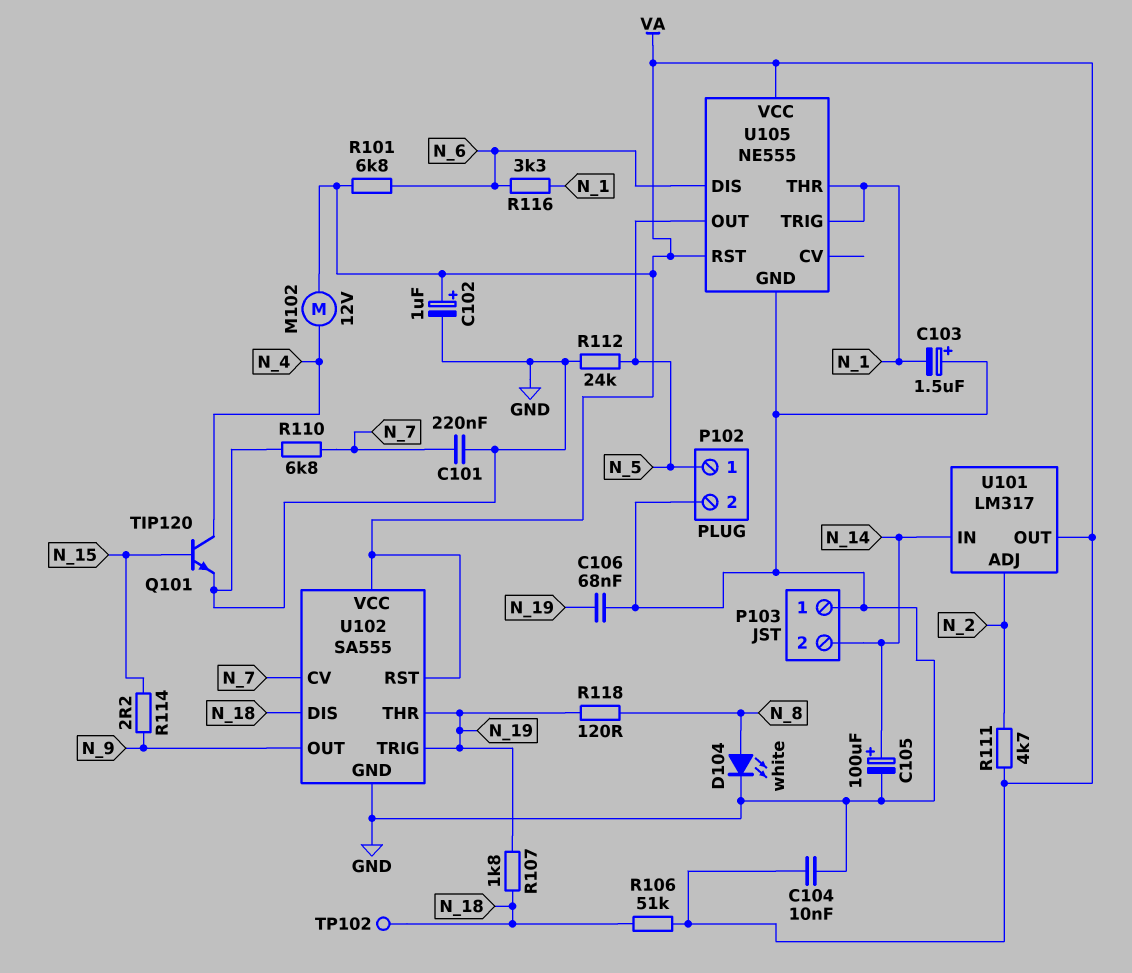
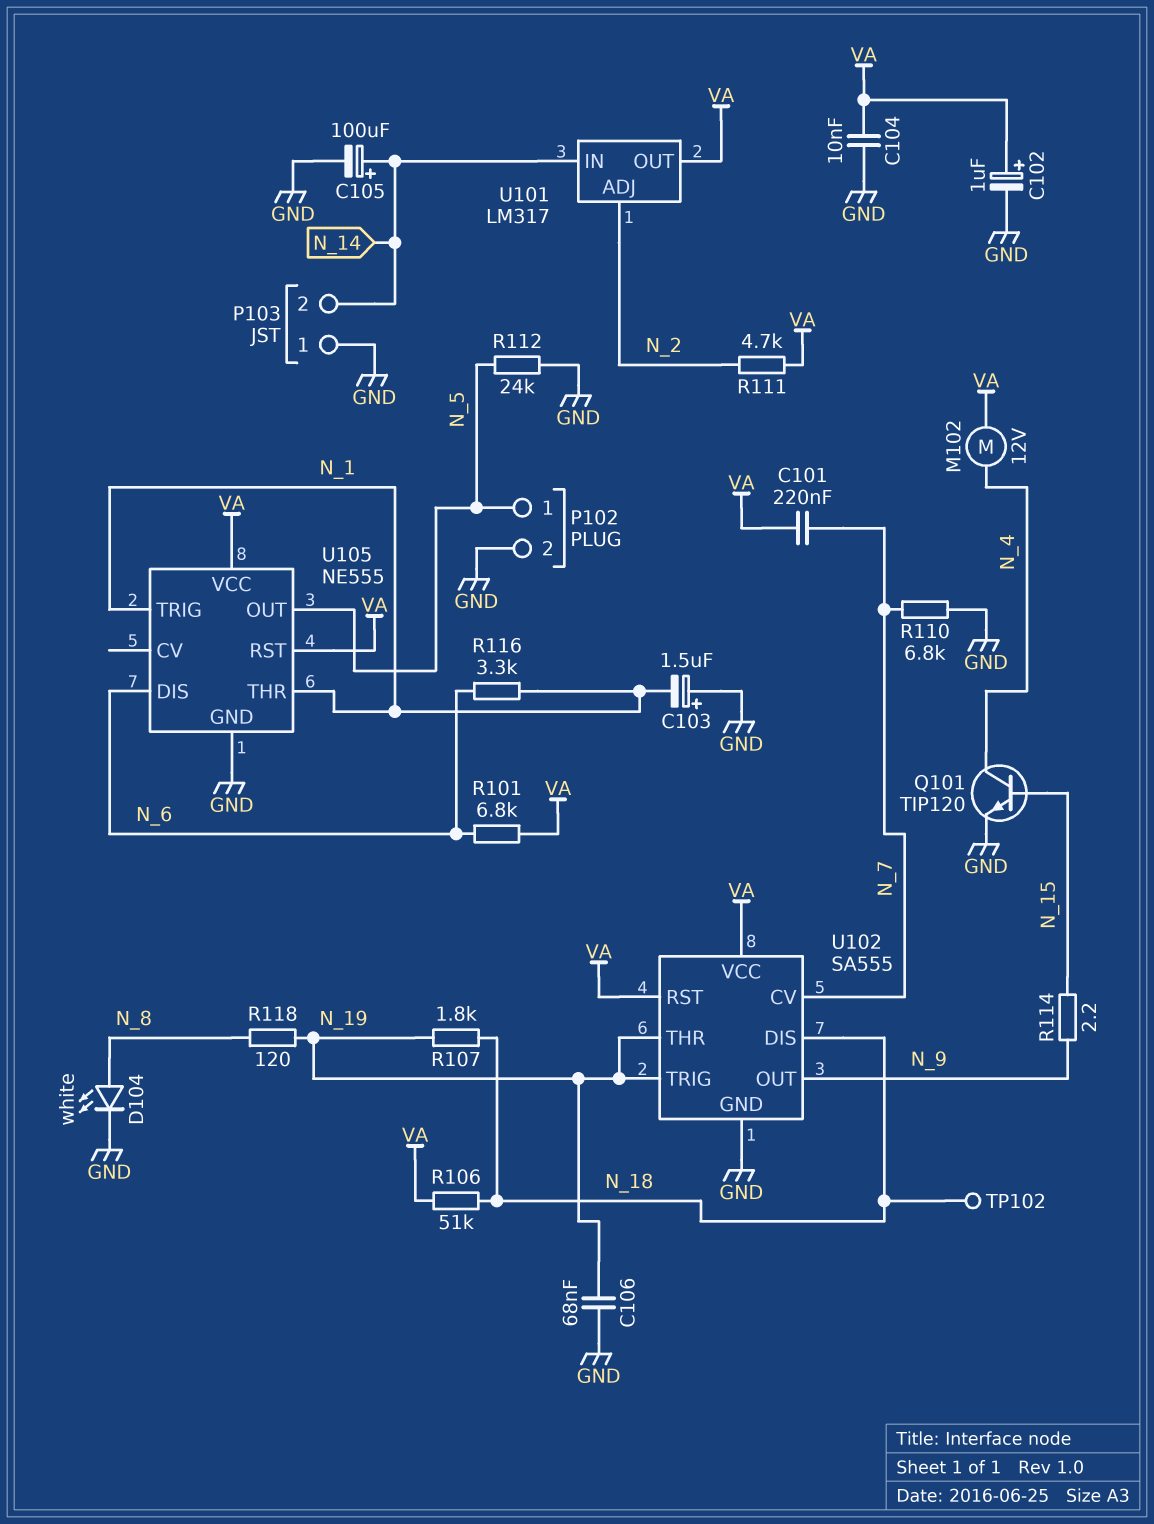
C101: 220nF (GND, N_7) -> 220nF (N_7, VA)

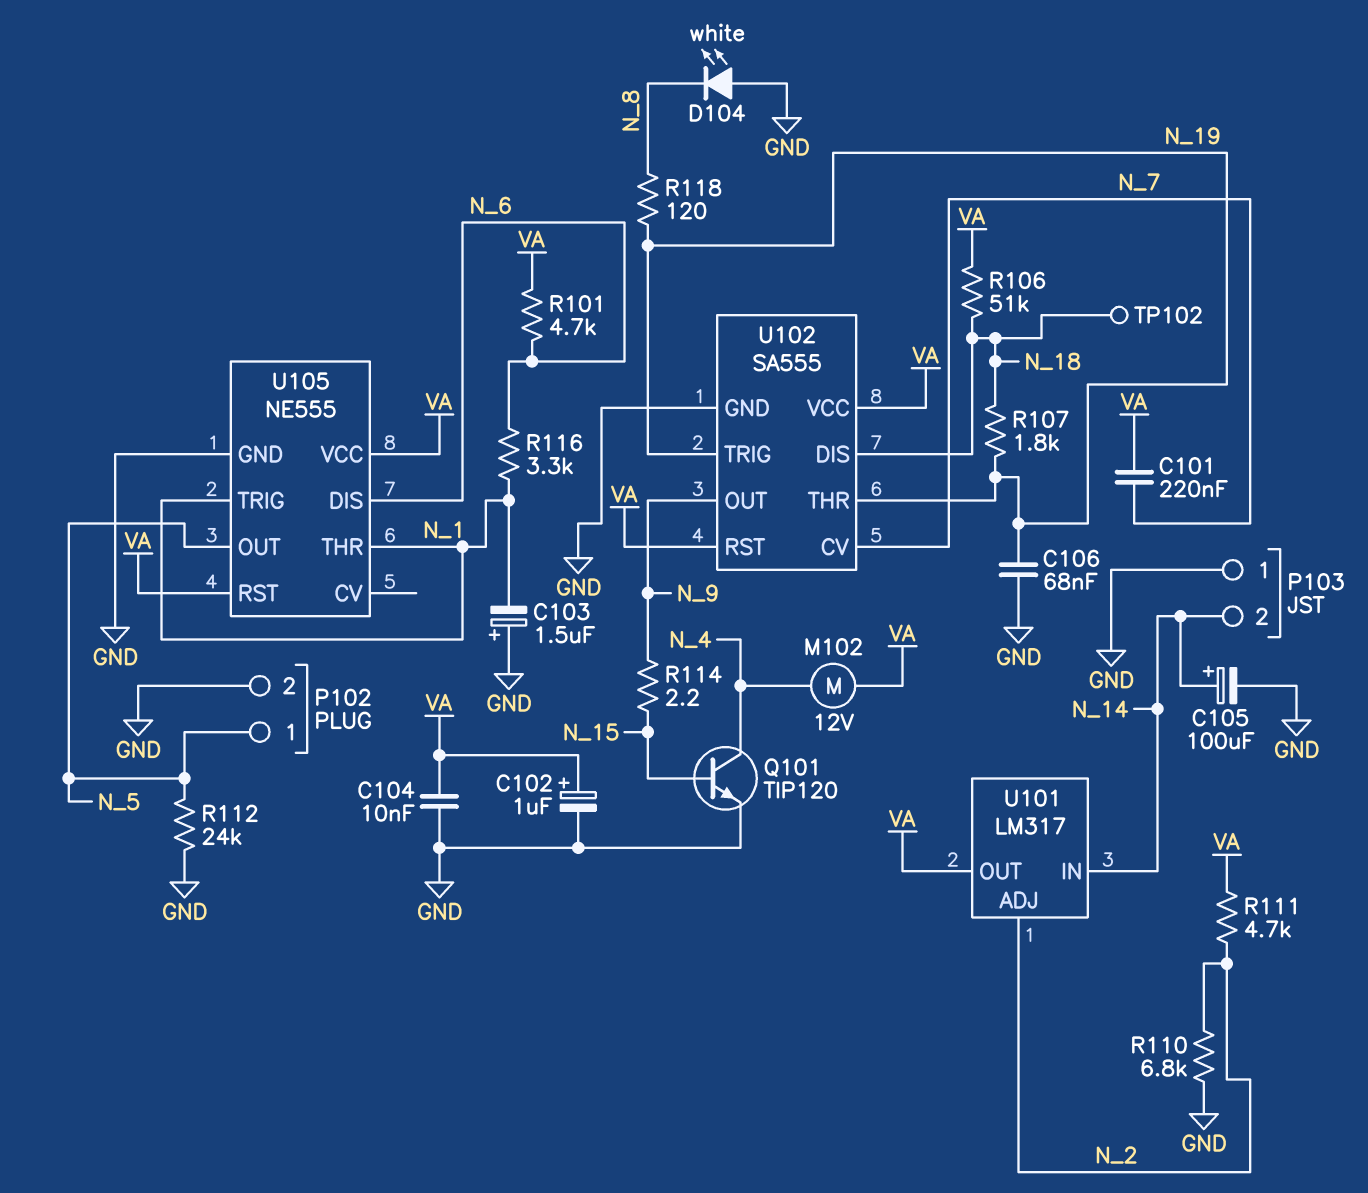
D104: LED white (A N_8, K GND) -> LED white (A GND, K N_8)
R101: 6.8k (N_6, VA) -> 4.7k (N_6, VA)
R110: 6.8k (GND, N_7) -> 6.8k (GND, N_2)

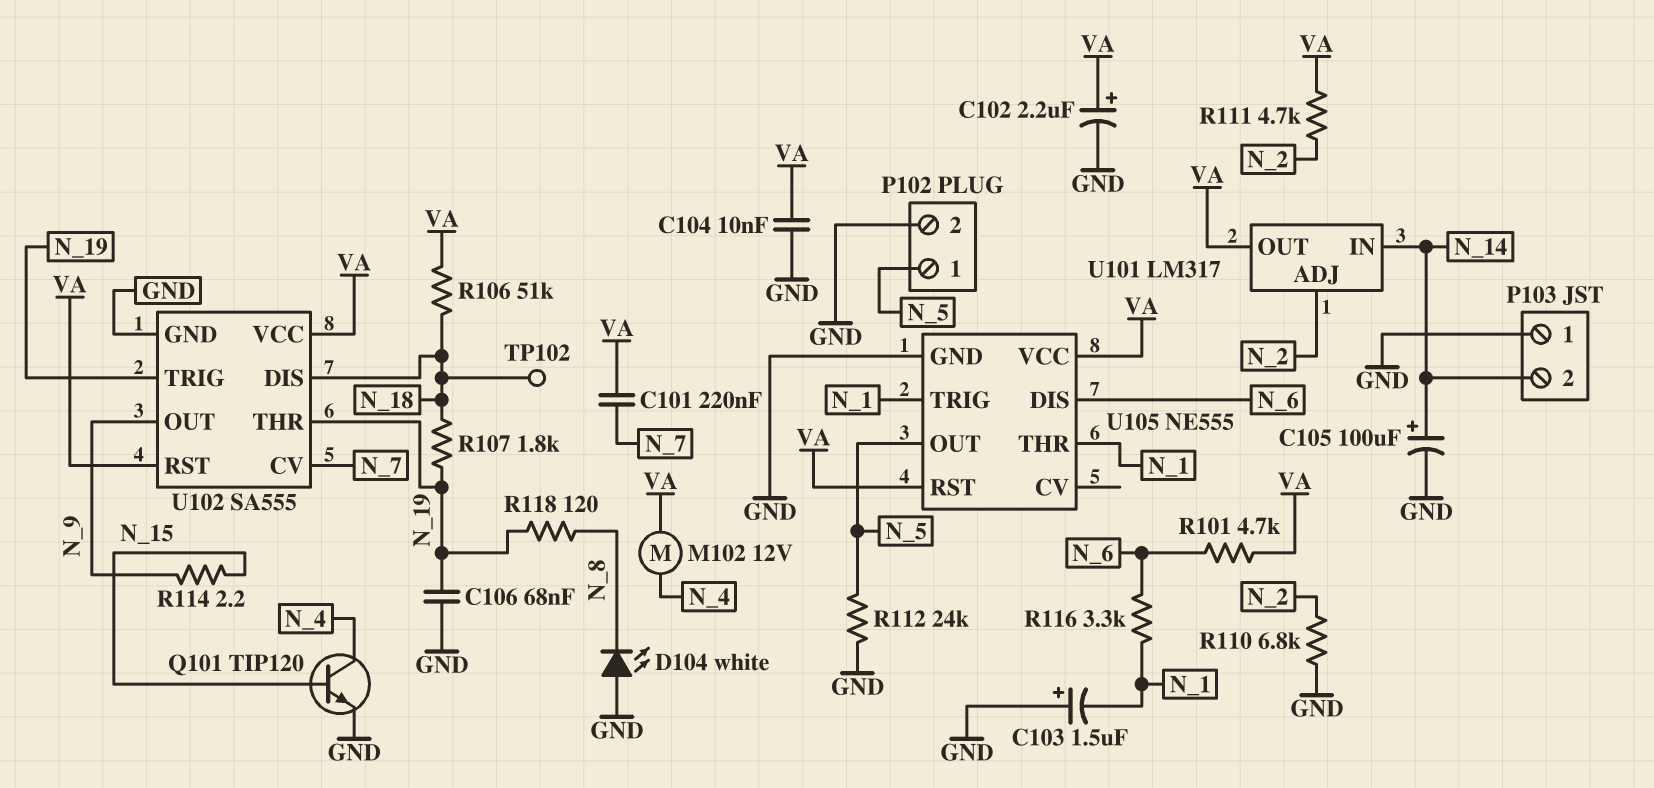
C102: 1uF (plus VA, minus GND) -> 2.2uF (plus VA, minus GND)

